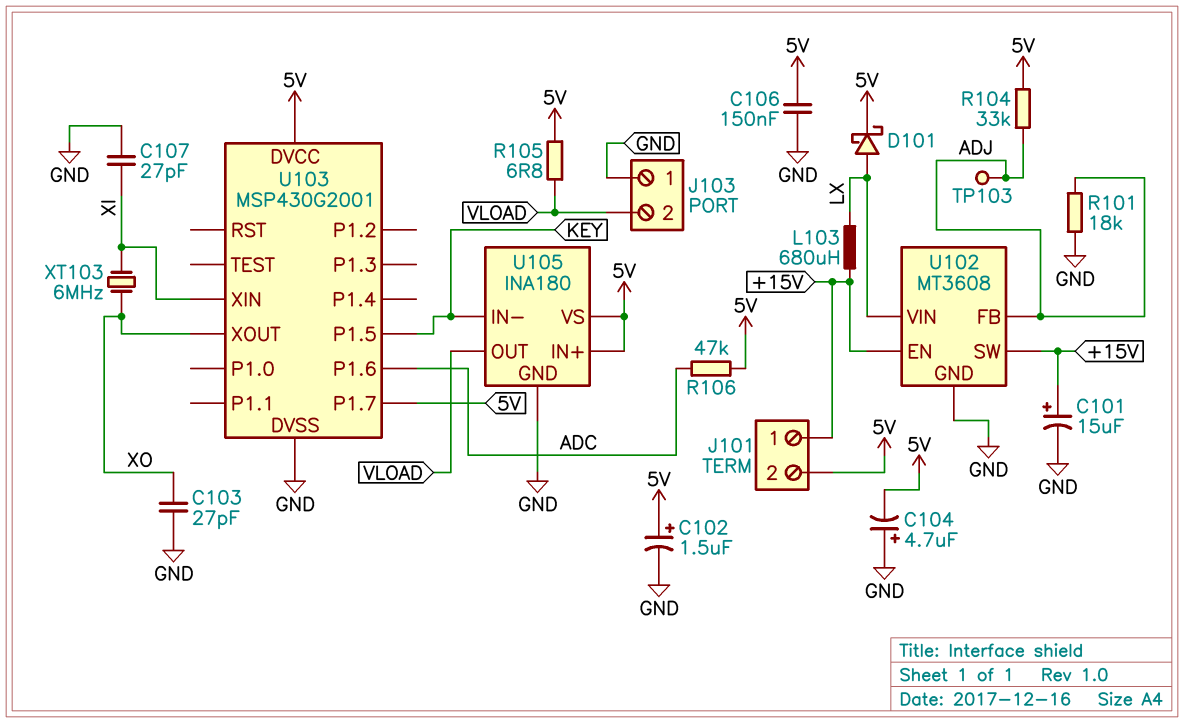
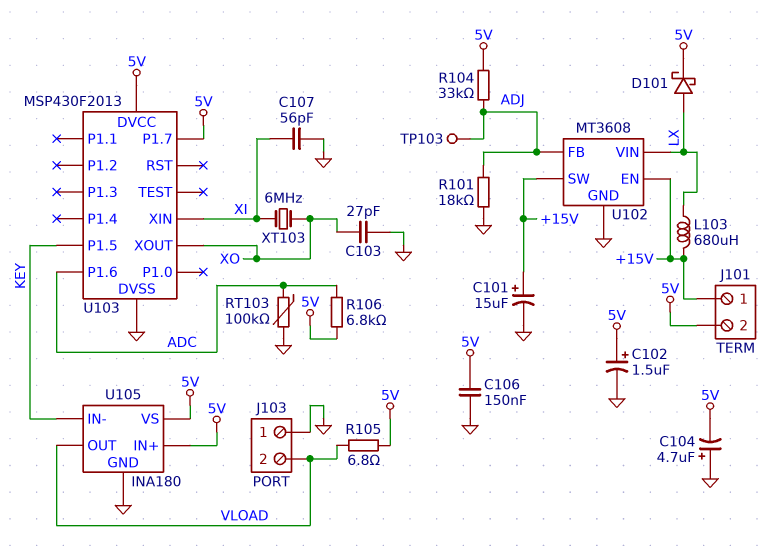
C107: 27pF (GND, XI) -> 56pF (GND, XI)
R106: 47k (5V, ADC) -> 6.8k (5V, ADC)
RT103: none -> 100k (ADC, GND)
U103: MSP430G2001 -> MSP430F2013

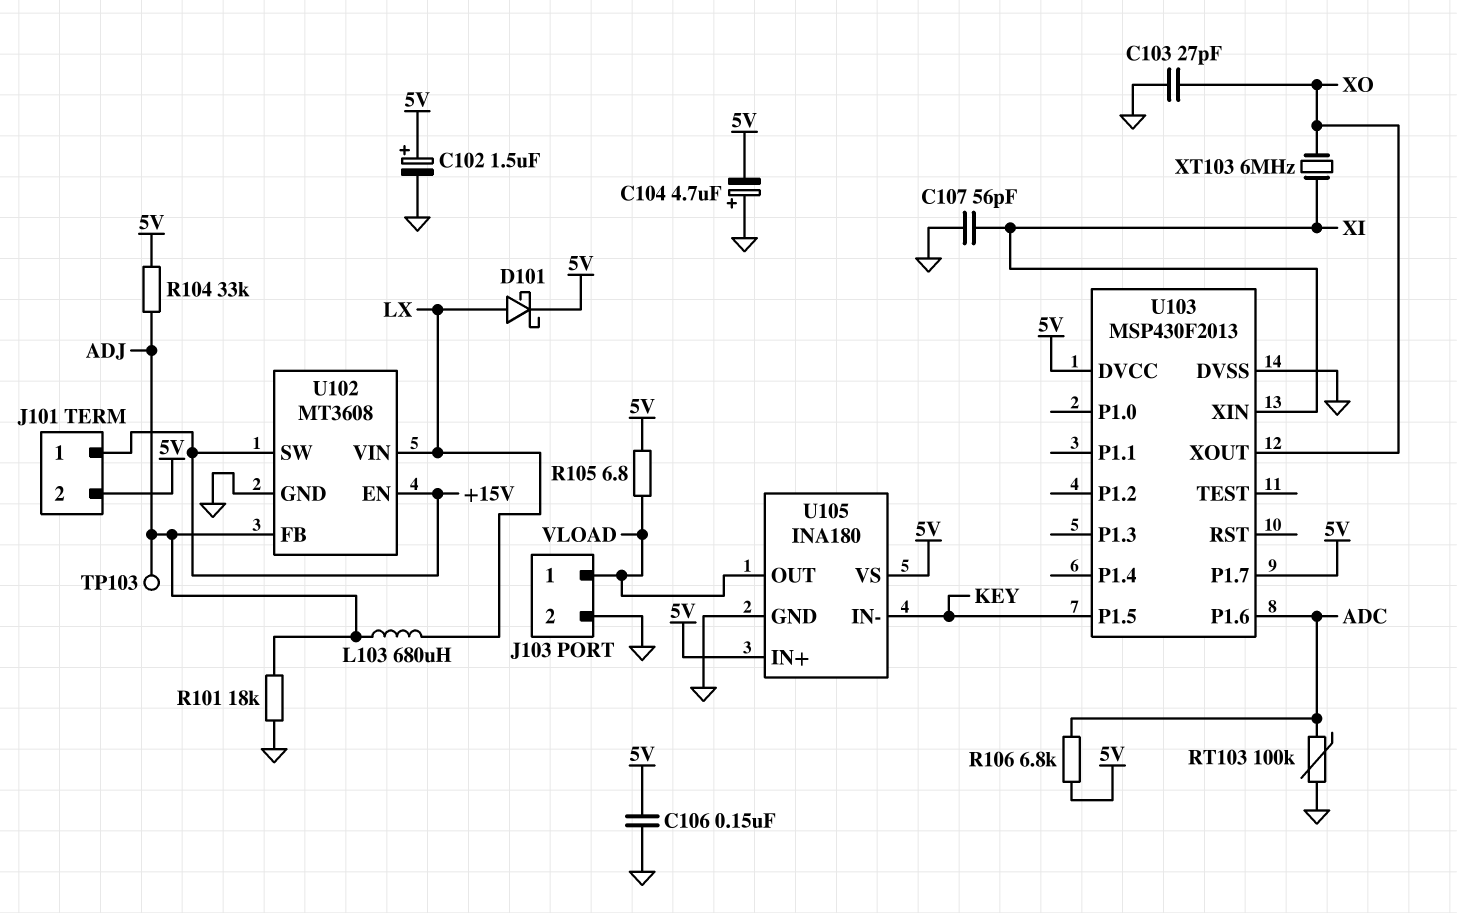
C101: 15uF (plus +15V, minus GND) -> none
J103 pin 1: GND -> VLOAD
J103 pin 2: VLOAD -> GND
L103: 680uH (+15V, LX) -> 680uH (ADJ, LX)

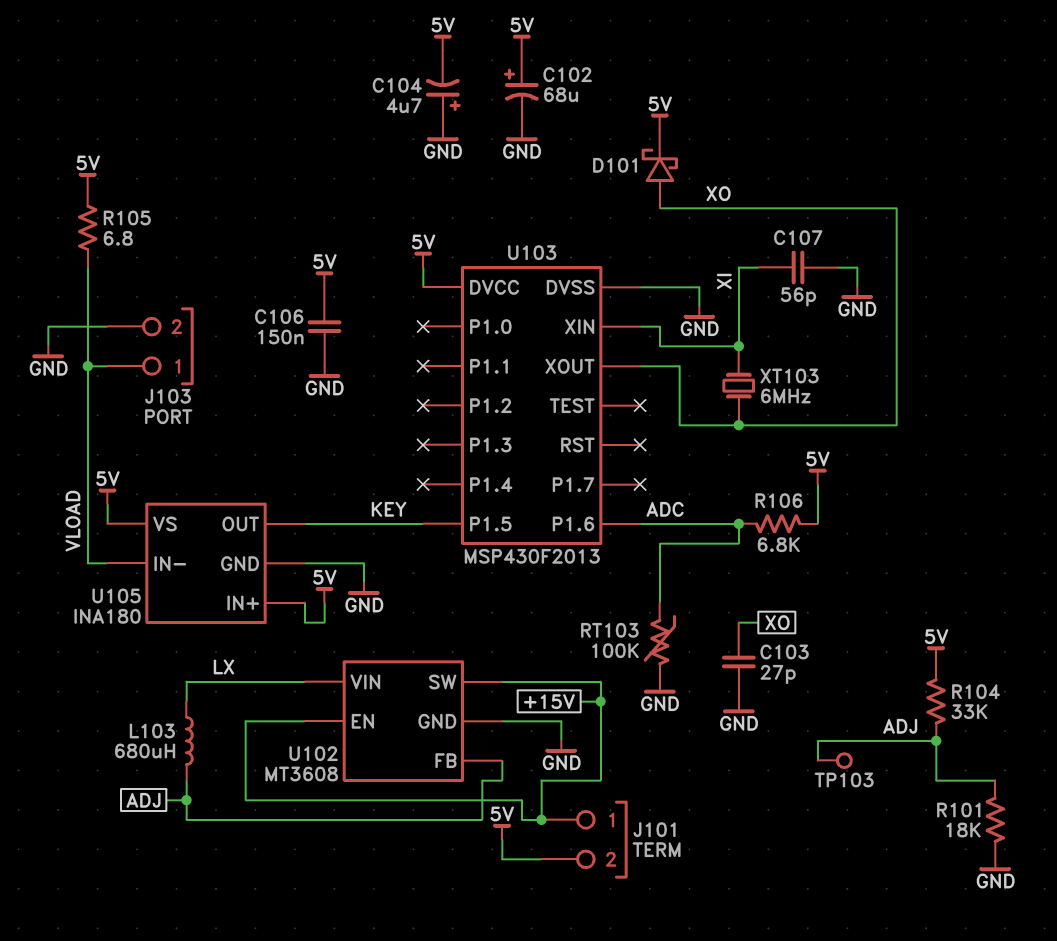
C102: 1.5uF (plus 5V, minus GND) -> 68uF (plus 5V, minus GND)
D101: schottky (A LX, K 5V) -> schottky (A XO, K 5V)
U103 pin P1.7: 5V -> none
U105 pin IN-: KEY -> VLOAD
U105 pin OUT: VLOAD -> KEY

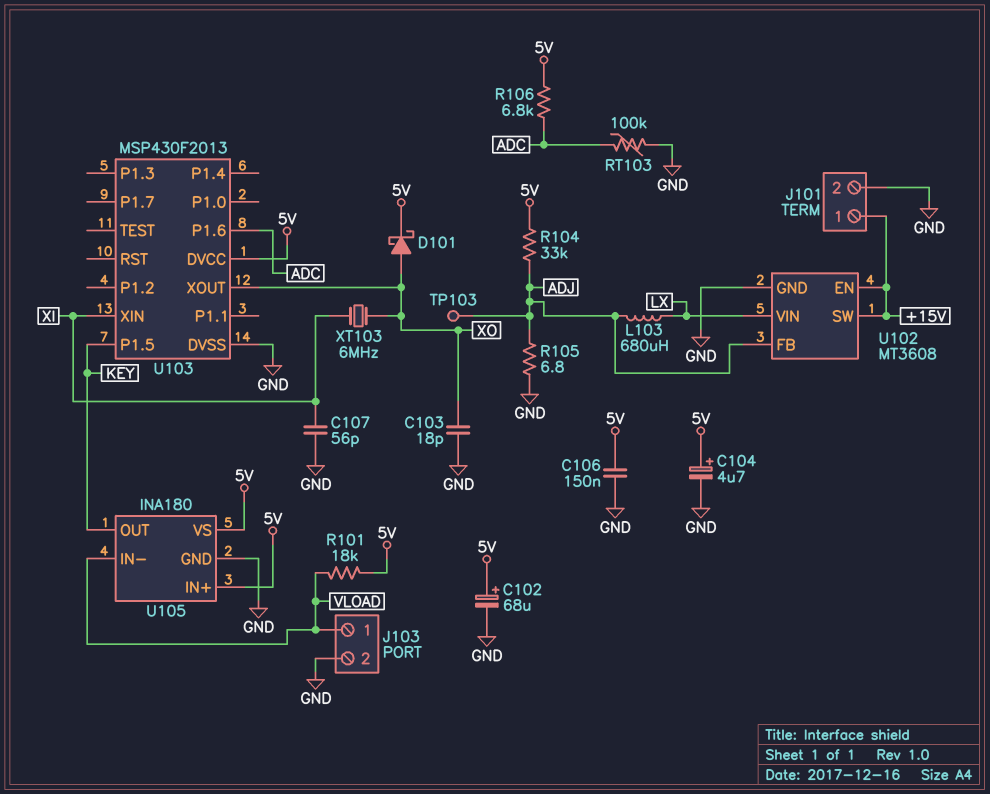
C103: 27pF (GND, XO) -> 18pF (GND, XO)
C104: 4.7uF (plus GND, minus 5V) -> 4.7uF (plus 5V, minus GND)
J101 pin 2: 5V -> GND
R101: 18k (ADJ, GND) -> 18k (5V, VLOAD)
R105: 6.8 (5V, VLOAD) -> 6.8 (ADJ, GND)

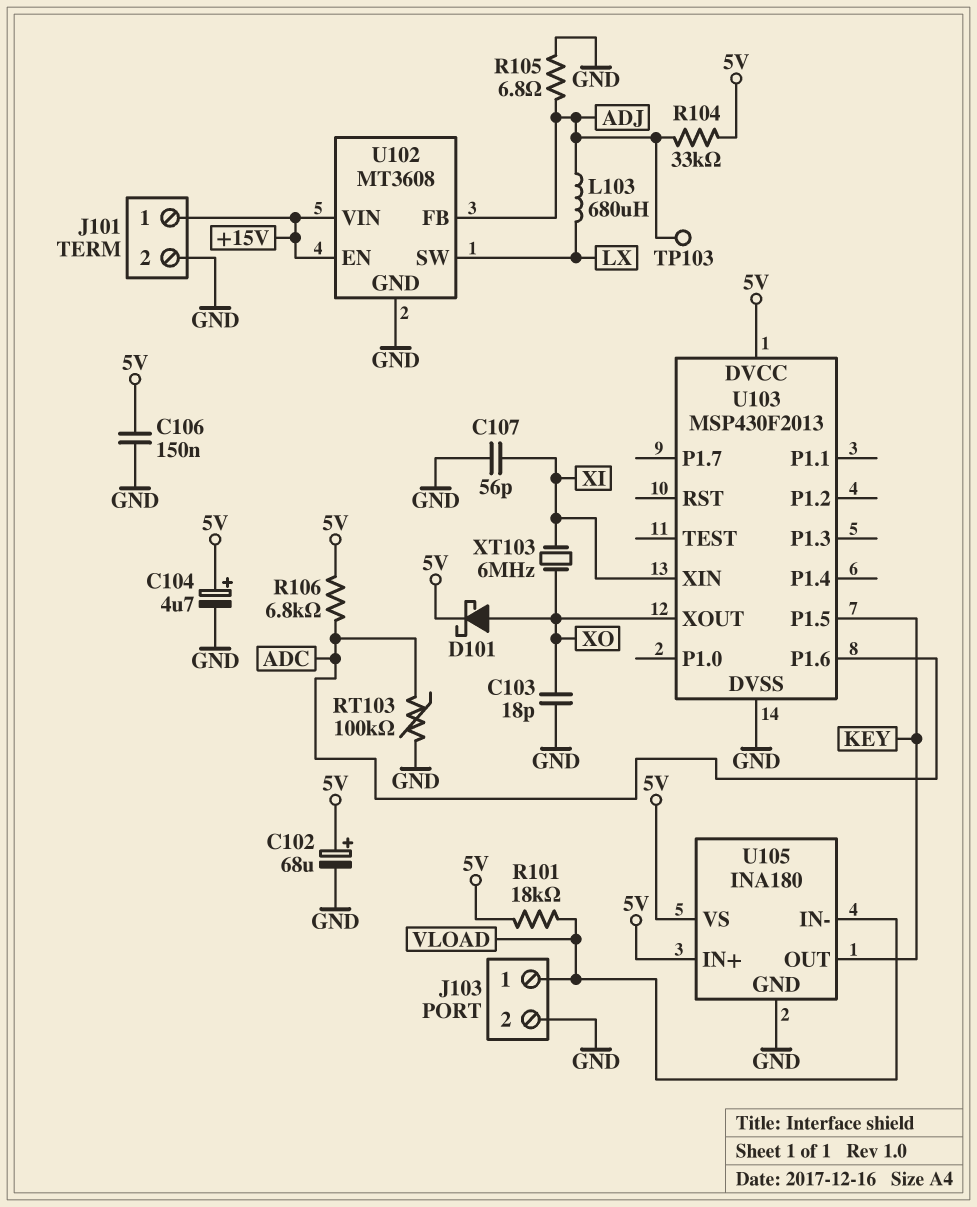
U102 pin SW: +15V -> LX
U102 pin VIN: LX -> +15V

